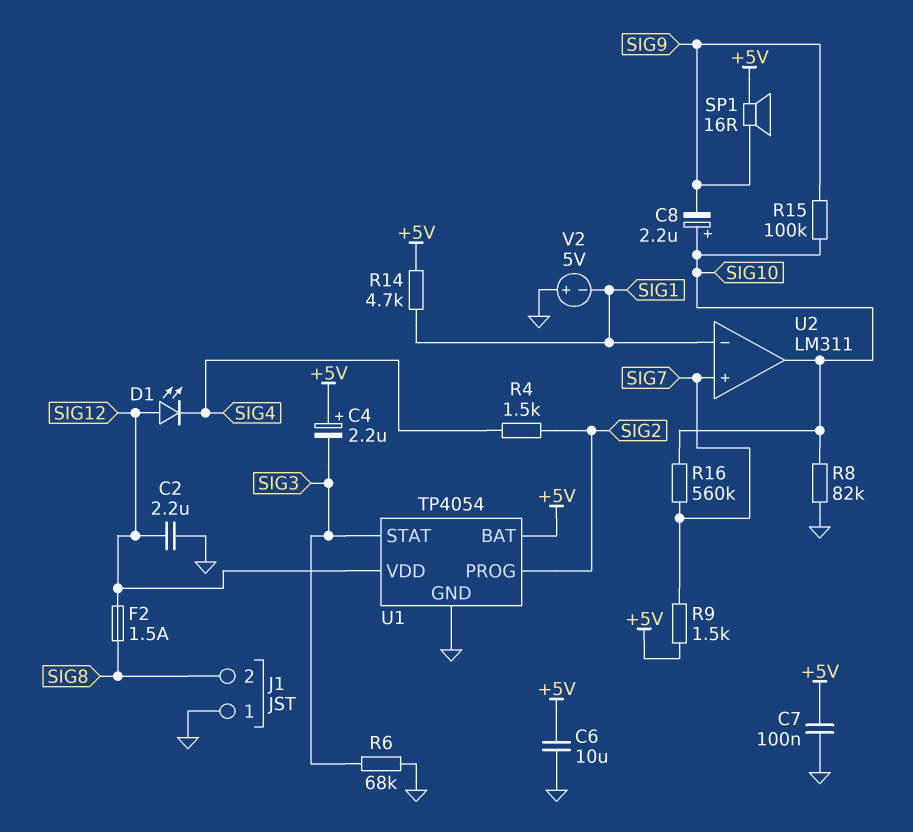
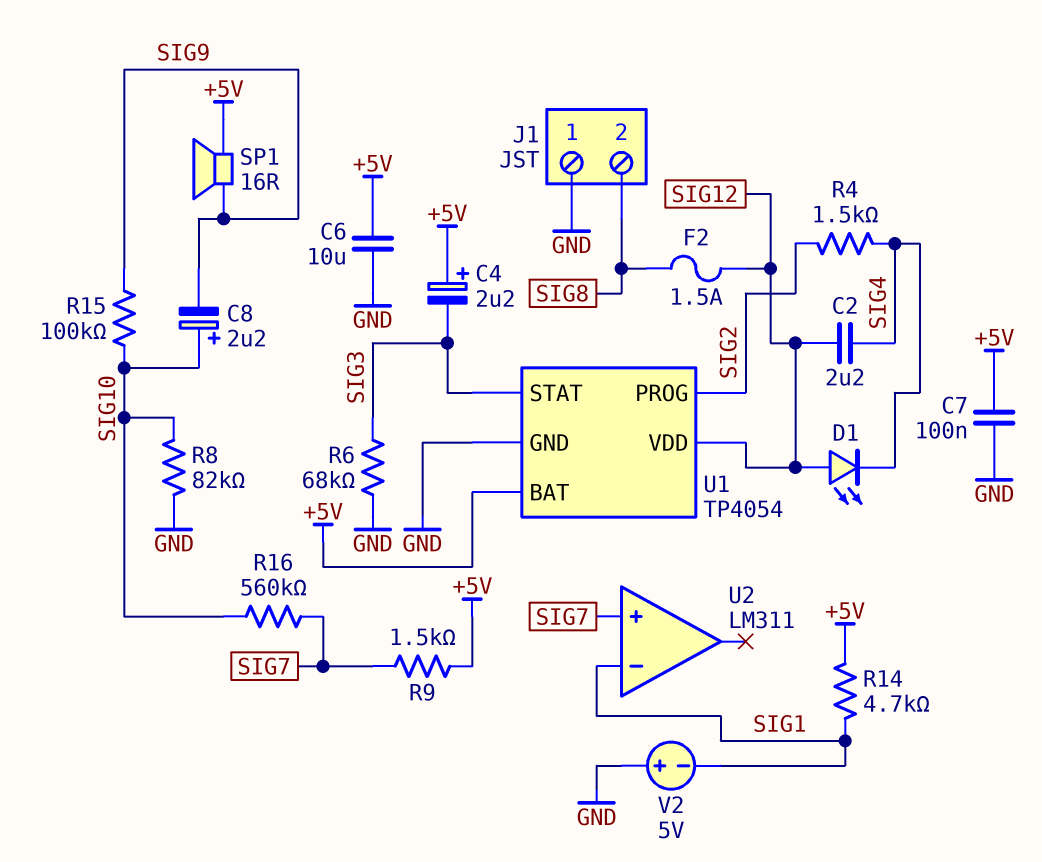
C2: 2.2uF (GND, SIG12) -> 2.2uF (SIG4, SIG12)
U2 pin out: SIG10 -> none

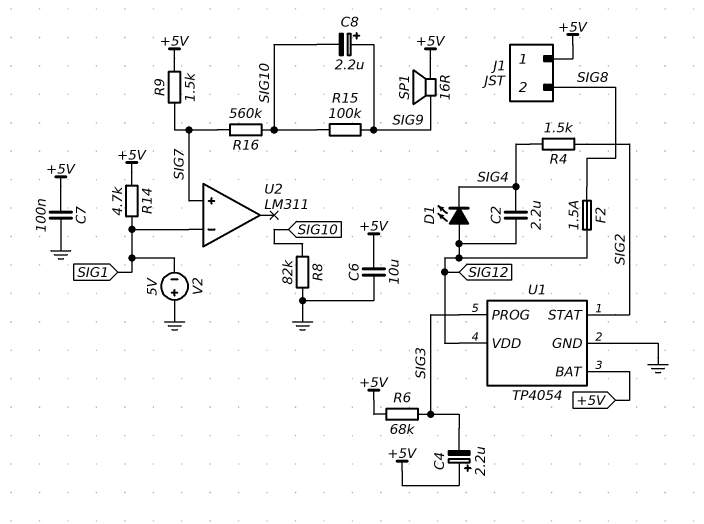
C8: 2.2uF (plus SIG10, minus SIG9) -> 2.2uF (plus SIG9, minus SIG10)
J1 pin 1: GND -> +5V
R6: 68k (GND, SIG3) -> 68k (+5V, SIG3)
U1 pin PROG: SIG2 -> SIG3
U1 pin STAT: SIG3 -> SIG2

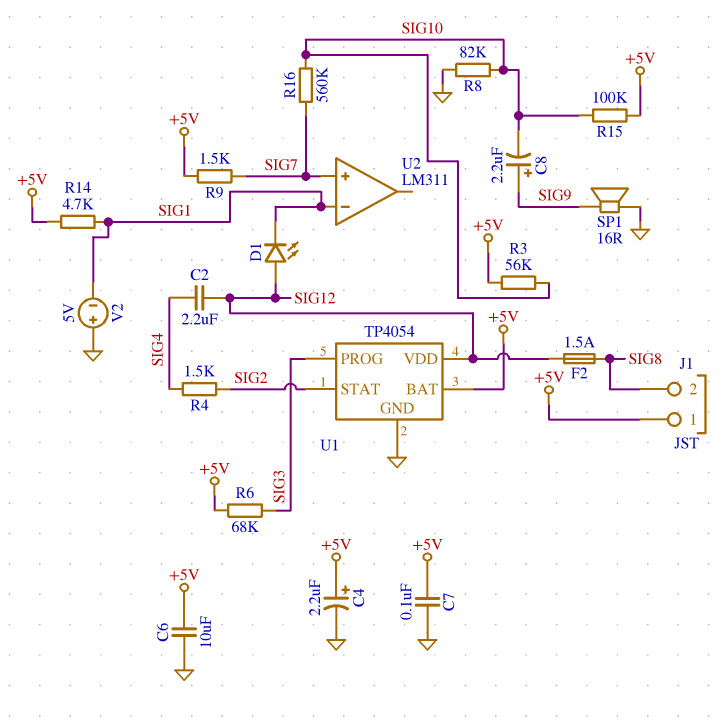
C4: 2.2uF (plus +5V, minus SIG3) -> 2.2uF (plus +5V, minus GND)
D1: LED (A SIG12, K SIG4) -> LED (A SIG12, K SIG1)
R3: none -> 56k (+5V, SIG10)
R15: 100k (SIG9, SIG10) -> 100k (+5V, SIG10)
SP1: speaker 16R (+5V, SIG9) -> speaker 16R (GND, SIG9)

